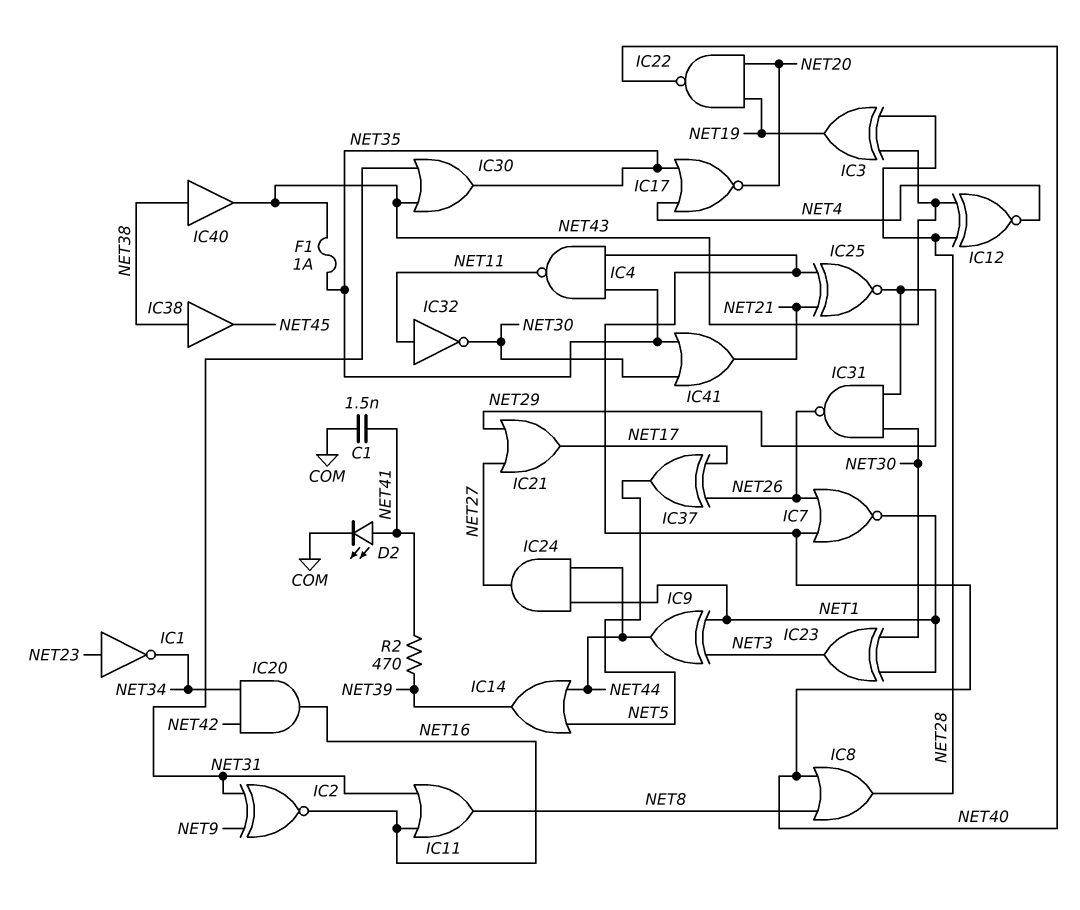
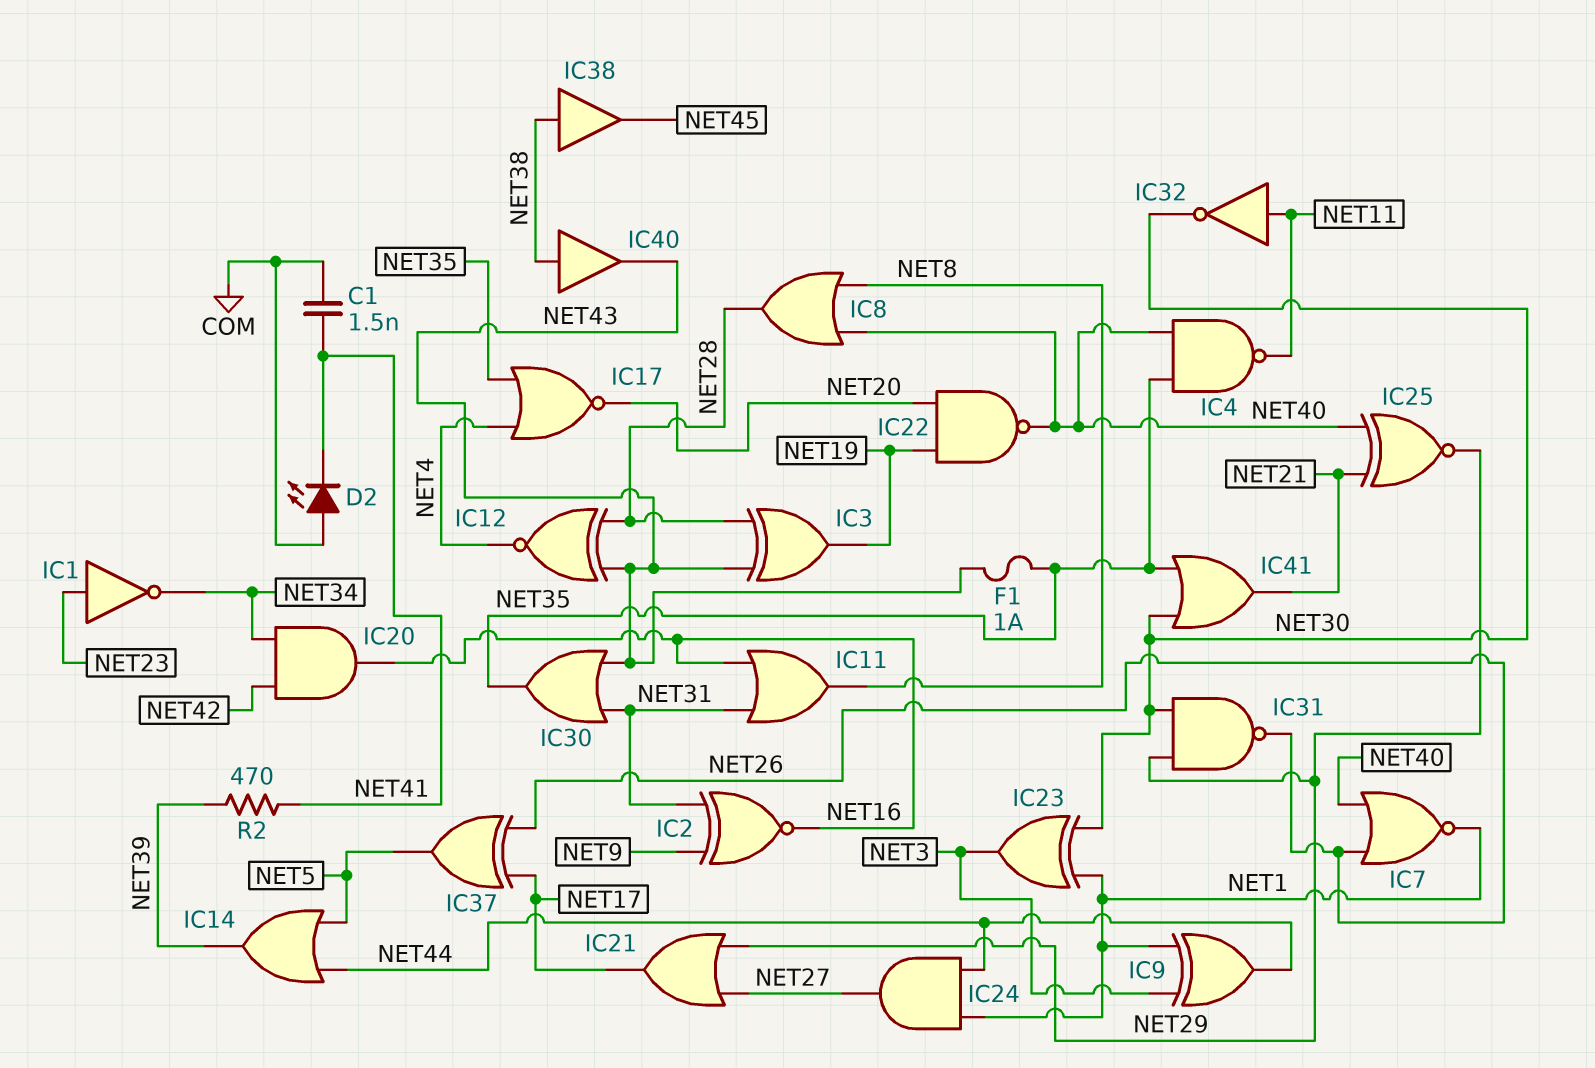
D2: LED (A NET41, K COM) -> LED (A COM, K NET41)

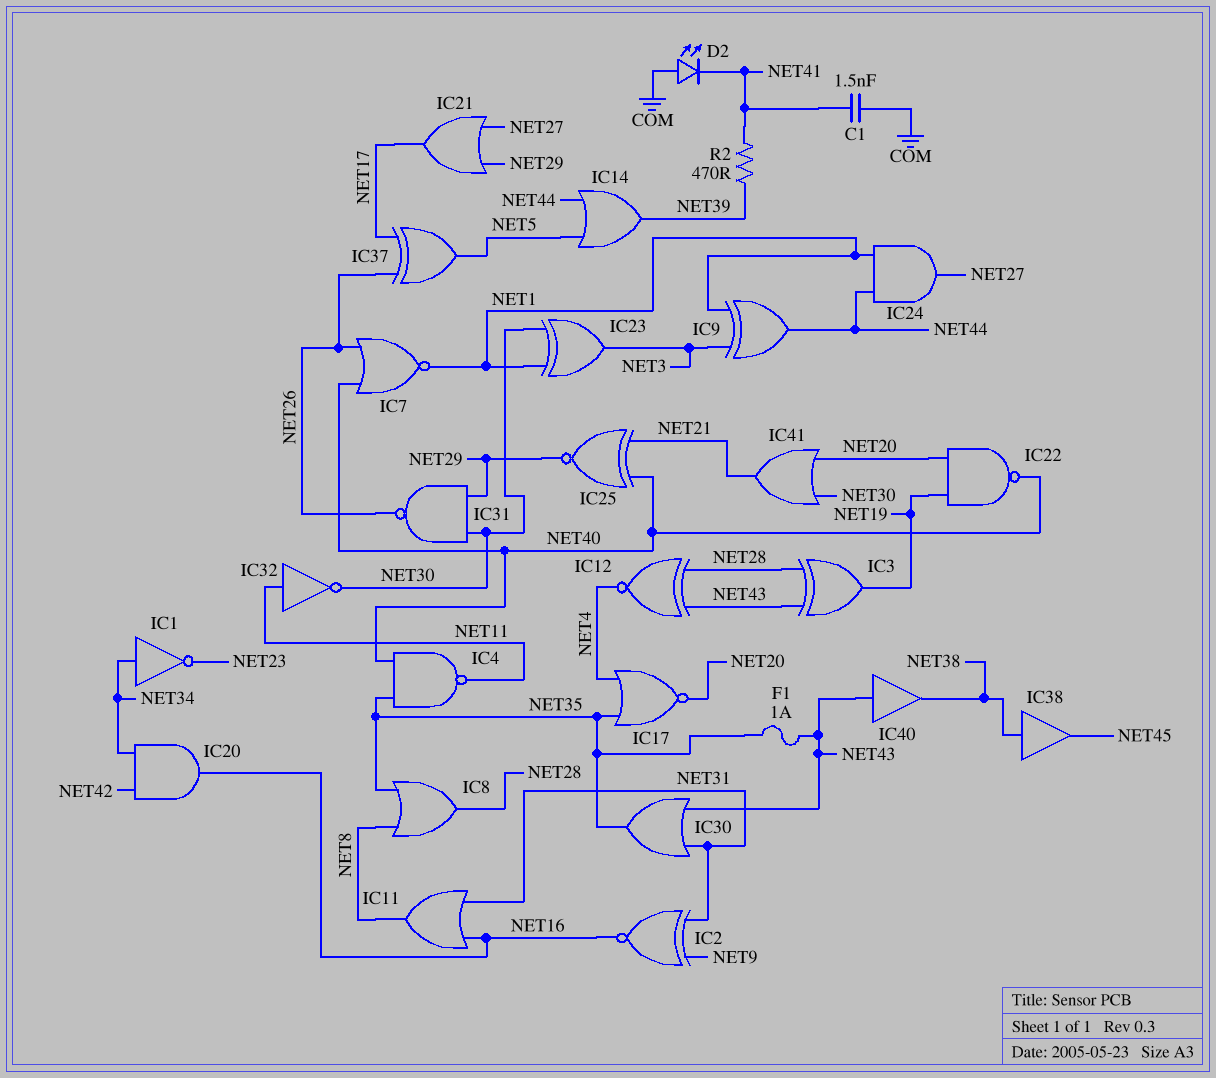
IC1: NOT (in NET23, out NET34) -> NOT (in NET34, out NET23)
IC8: OR (in NET8, in NET40, out NET28) -> OR (in NET8, in NET35, out NET28)
IC40: buffer (in NET38, out NET43) -> buffer (in NET43, out NET38)
IC41: OR (in NET30, in NET35, out NET21) -> OR (in NET20, in NET30, out NET21)

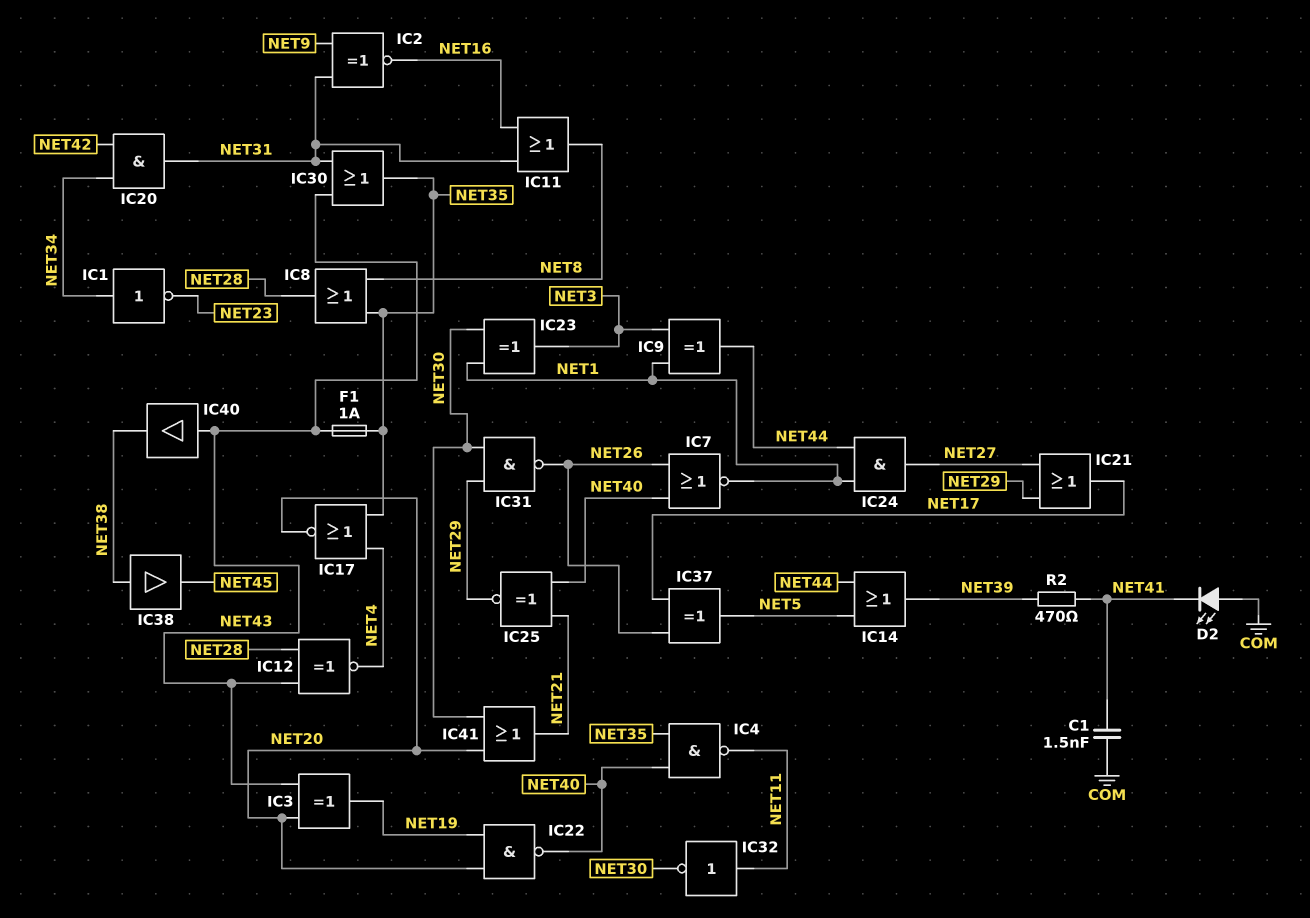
IC3: XOR (in NET28, in NET43, out NET19) -> XOR (in NET20, in NET43, out NET19)
IC20: AND (in NET34, in NET42, out NET16) -> AND (in NET34, in NET42, out NET31)

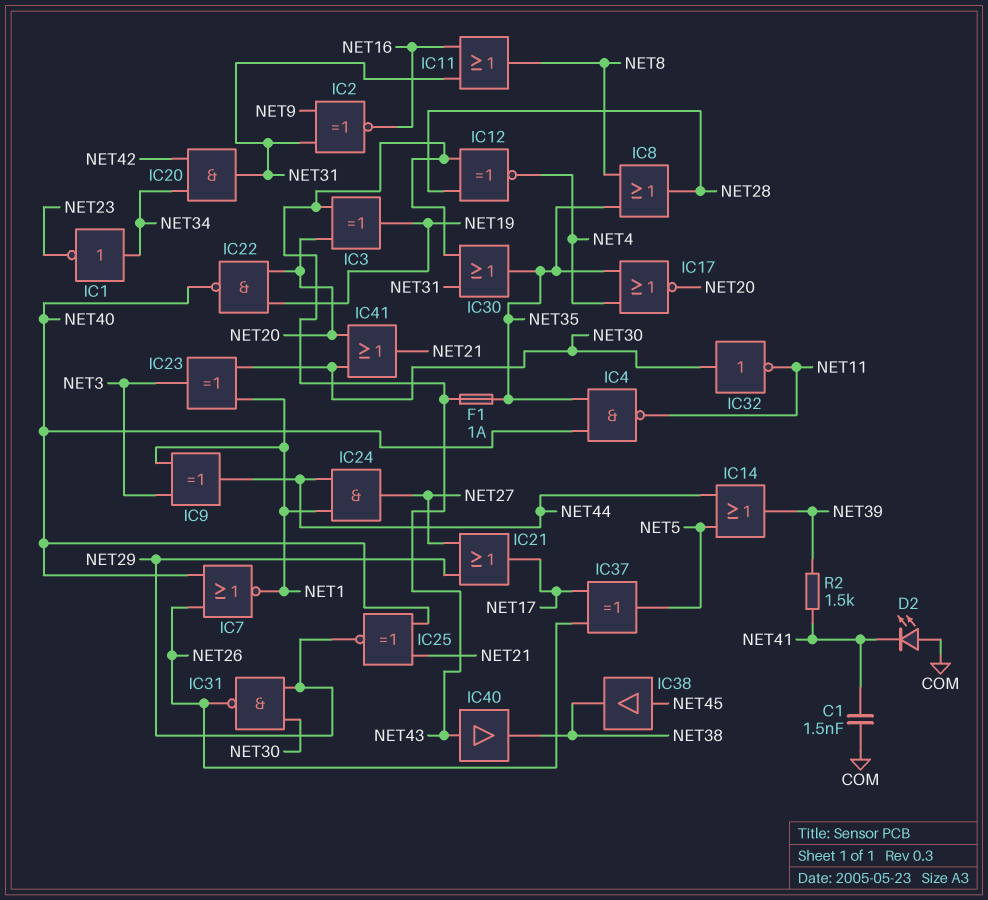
IC32: NOT (in NET11, out NET30) -> NOT (in NET30, out NET11)
IC38: buffer (in NET38, out NET45) -> buffer (in NET45, out NET38)
R2: 470 (NET39, NET41) -> 1.5k (NET39, NET41)

